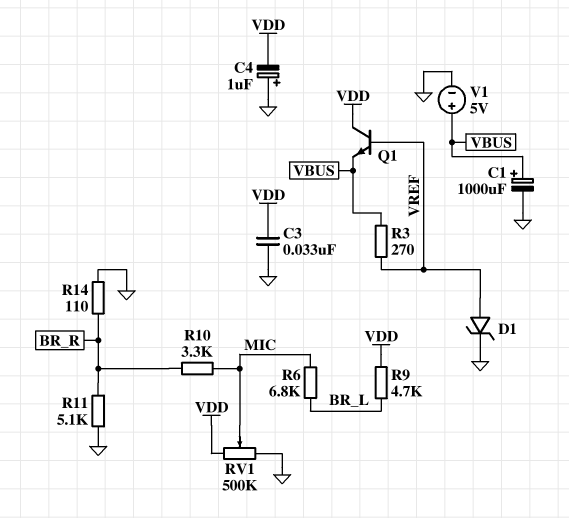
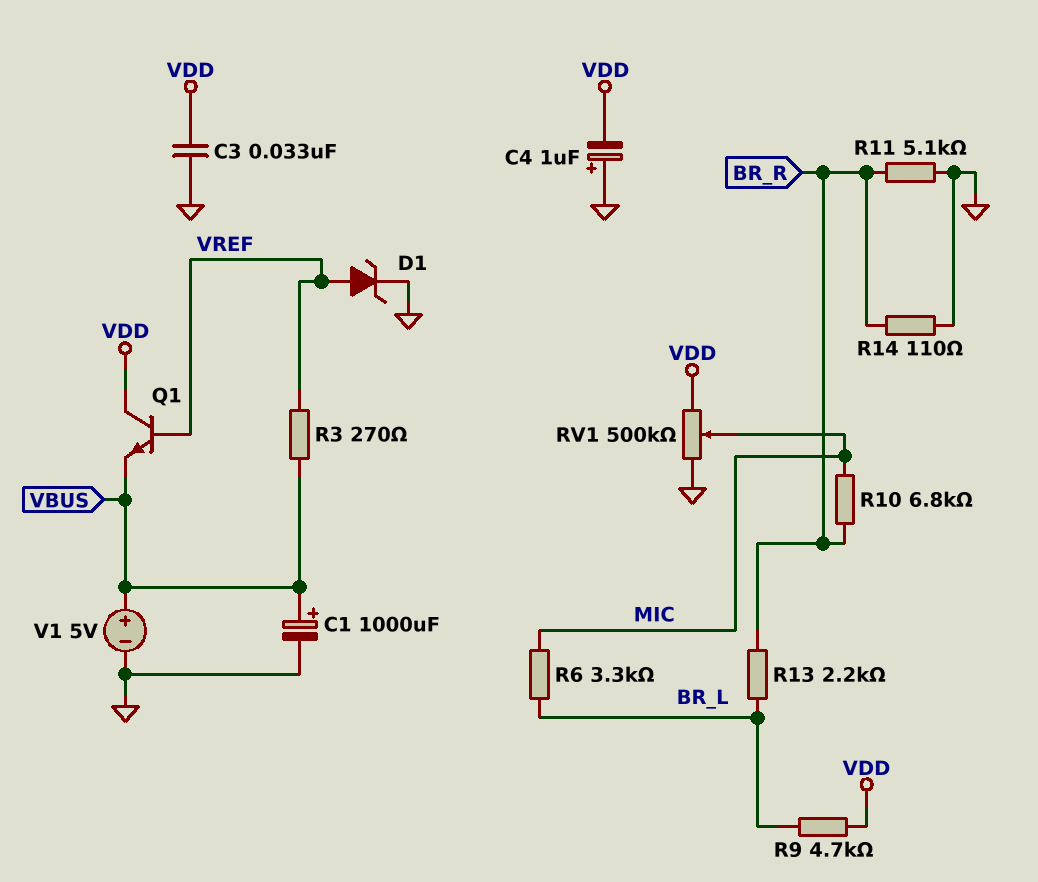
R6: 6.8k (BR_L, MIC) -> 3.3k (BR_L, MIC)
R10: 3.3k (BR_R, MIC) -> 6.8k (BR_R, MIC)
R13: none -> 2.2k (BR_L, BR_R)

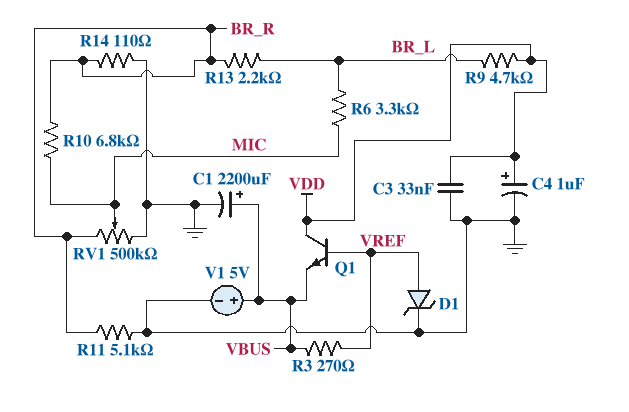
C1: 1000uF (plus VBUS, minus GND) -> 2200uF (plus VBUS, minus GND)
C4: 1uF (plus GND, minus VDD) -> 1uF (plus VDD, minus GND)
RV1: 500k (GND, VDD, wiper MIC) -> 500k (BR_R, GND, wiper MIC)

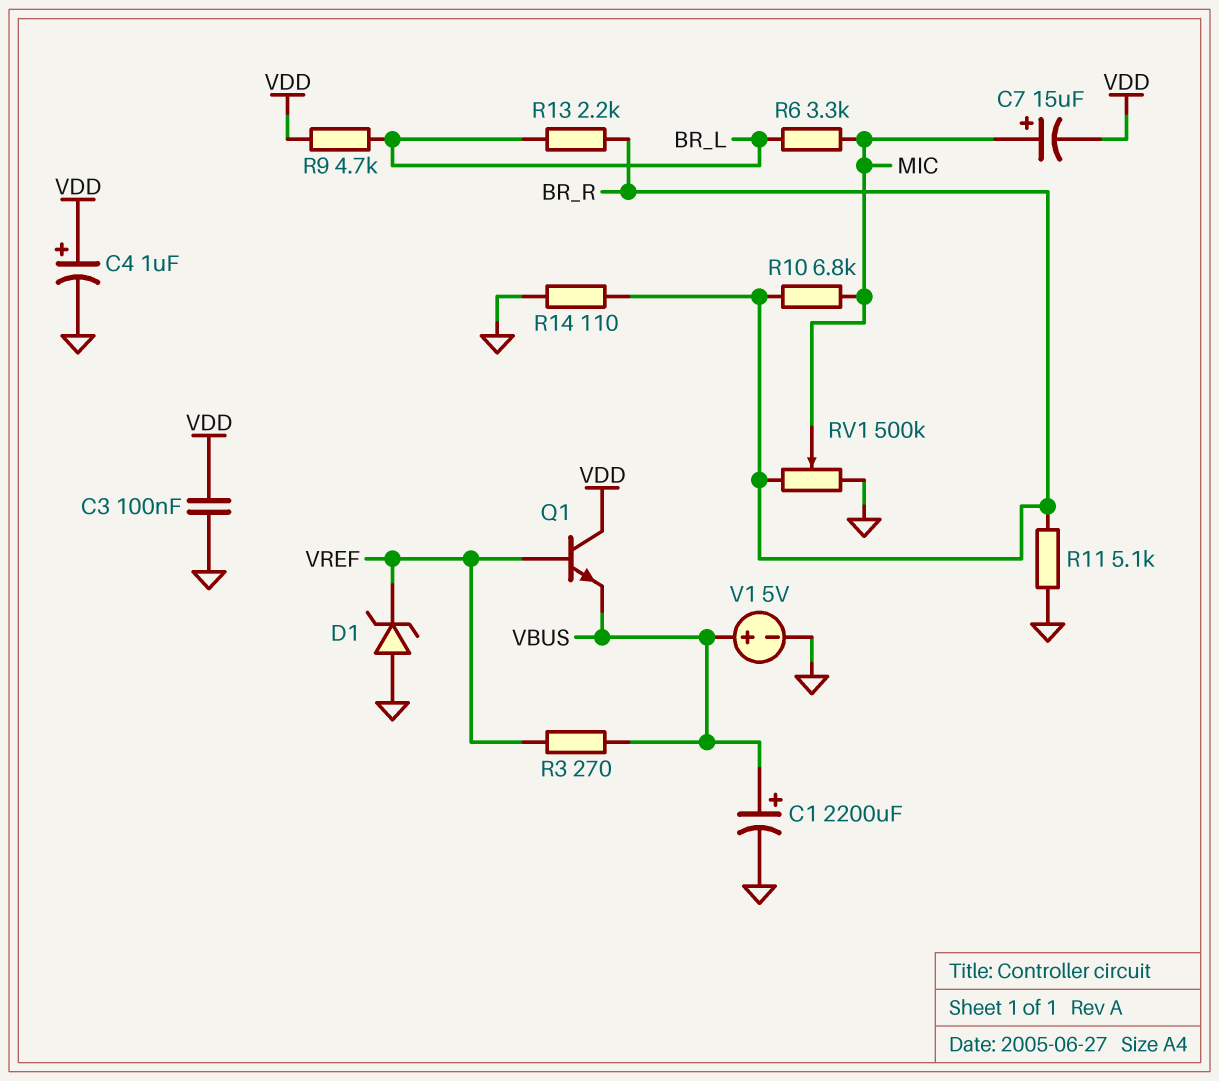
C3: 33nF (GND, VDD) -> 100nF (GND, VDD)
C7: none -> 15uF (plus MIC, minus VDD)
D1: zener (A VREF, K GND) -> zener (A GND, K VREF)

